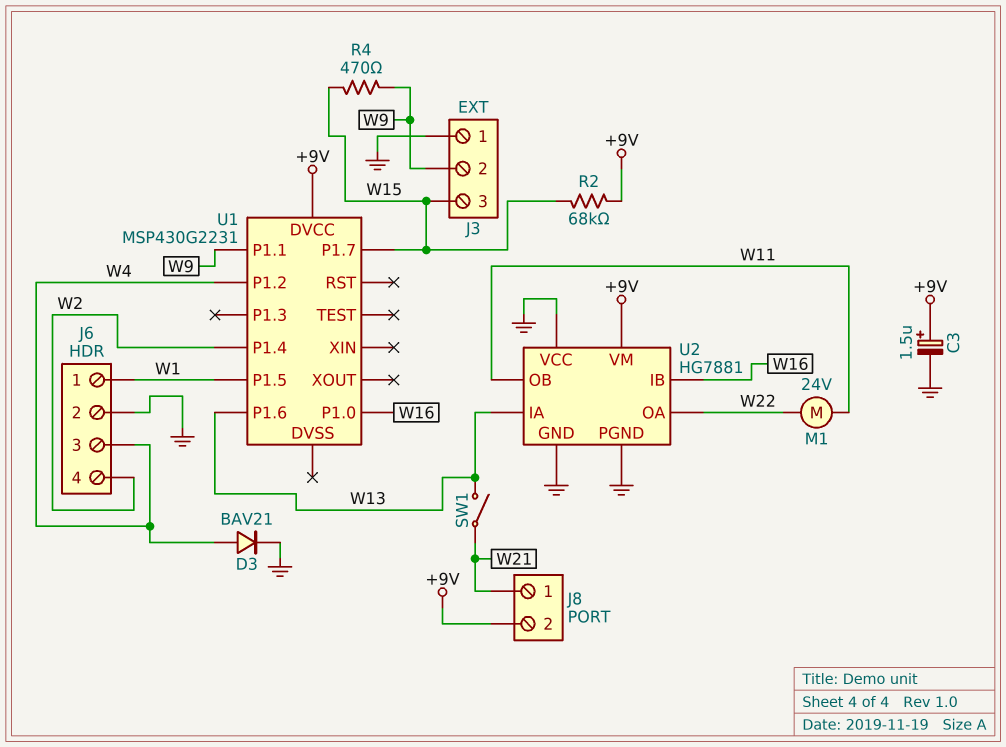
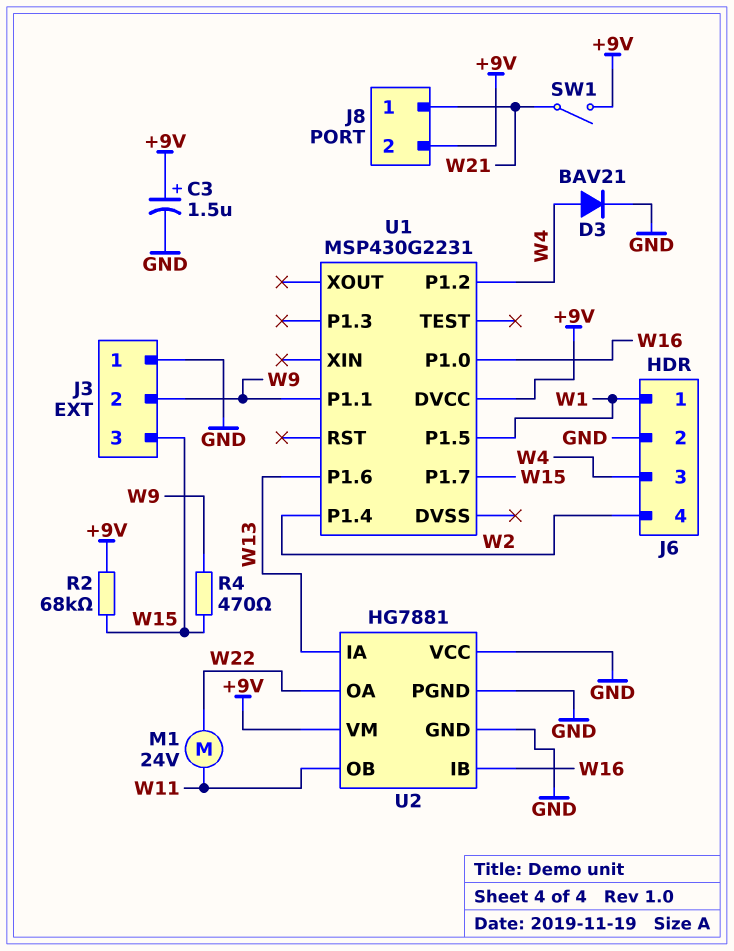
SW1: switch (W13, W21) -> switch (+9V, W21)

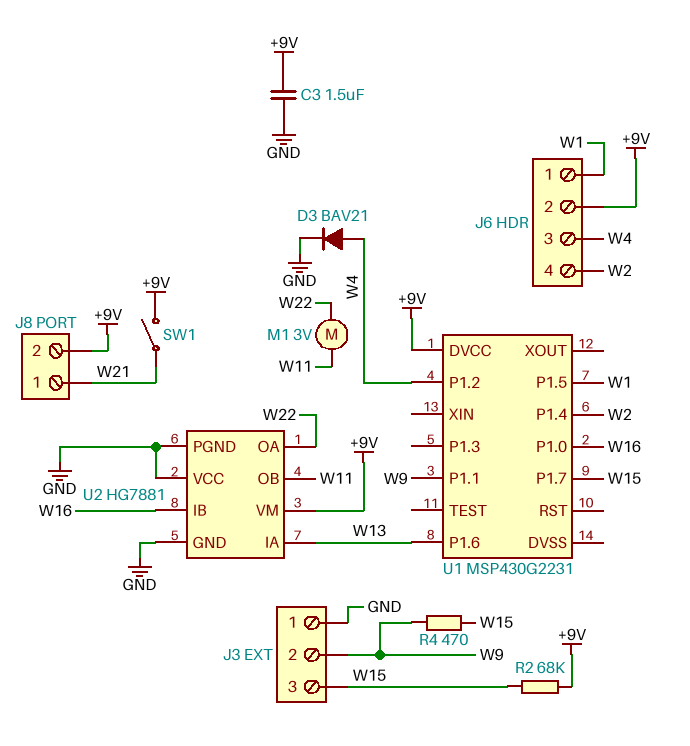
C3: 1.5uF (plus +9V, minus GND) -> 1.5uF (+9V, GND)
J6 pin 2: GND -> +9V
M1: motor 24V (W11, W22) -> motor 3V (W11, W22)

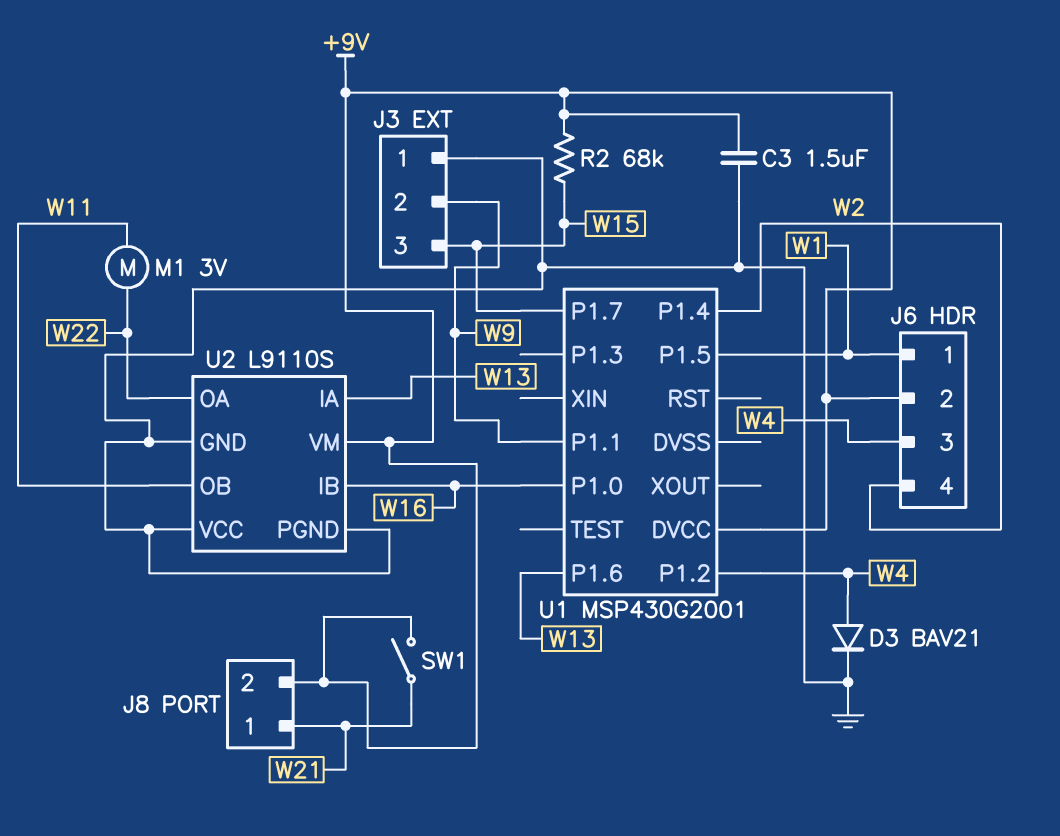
R4: 470 (W9, W15) -> none
U1: MSP430G2231 -> MSP430G2001
U2: HG7881 -> L9110S

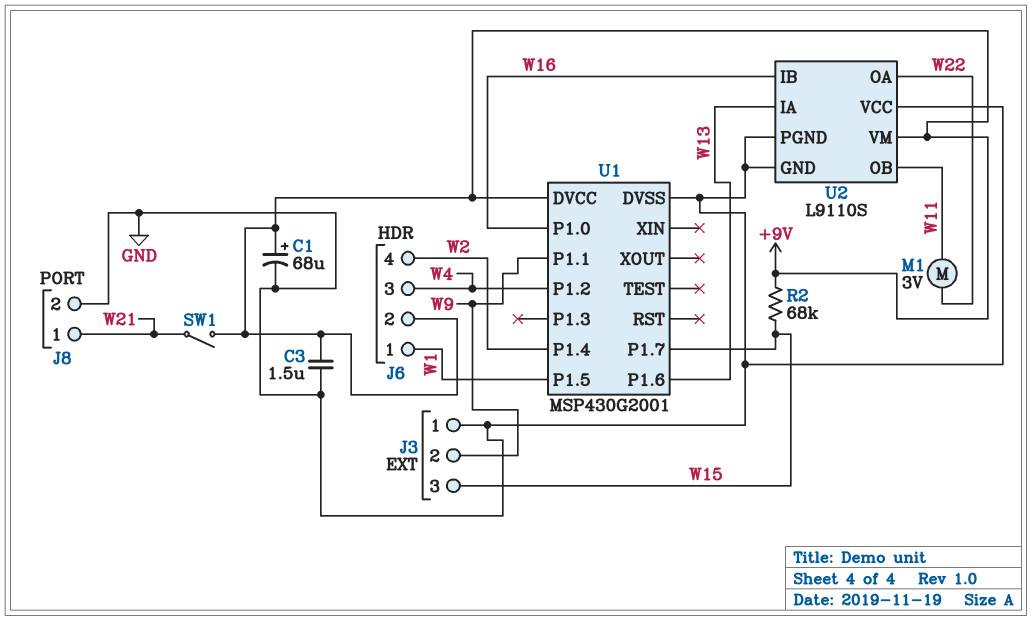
C1: none -> 68uF (plus +9V, minus GND)
D3: diode BAV21 (A W4, K GND) -> none
J8 pin 2: +9V -> GND
U1 pin DVSS: none -> GND

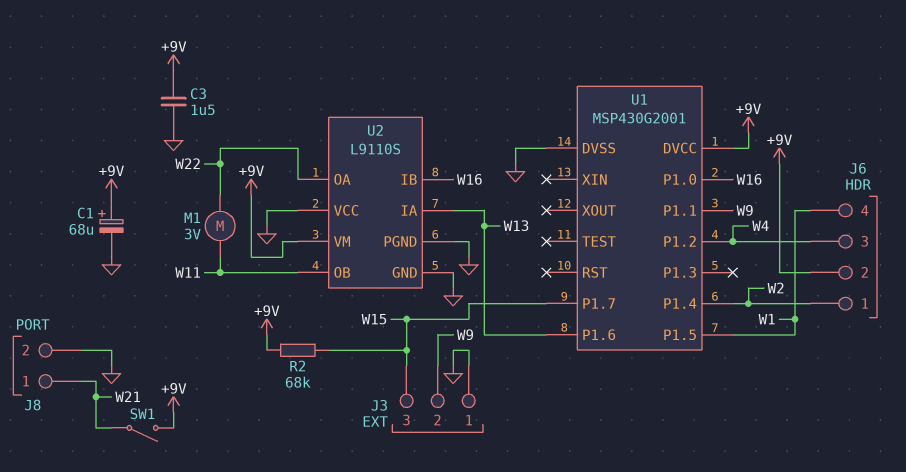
J6 pin 1: W1 -> W2
J6 pin 4: W2 -> W1

